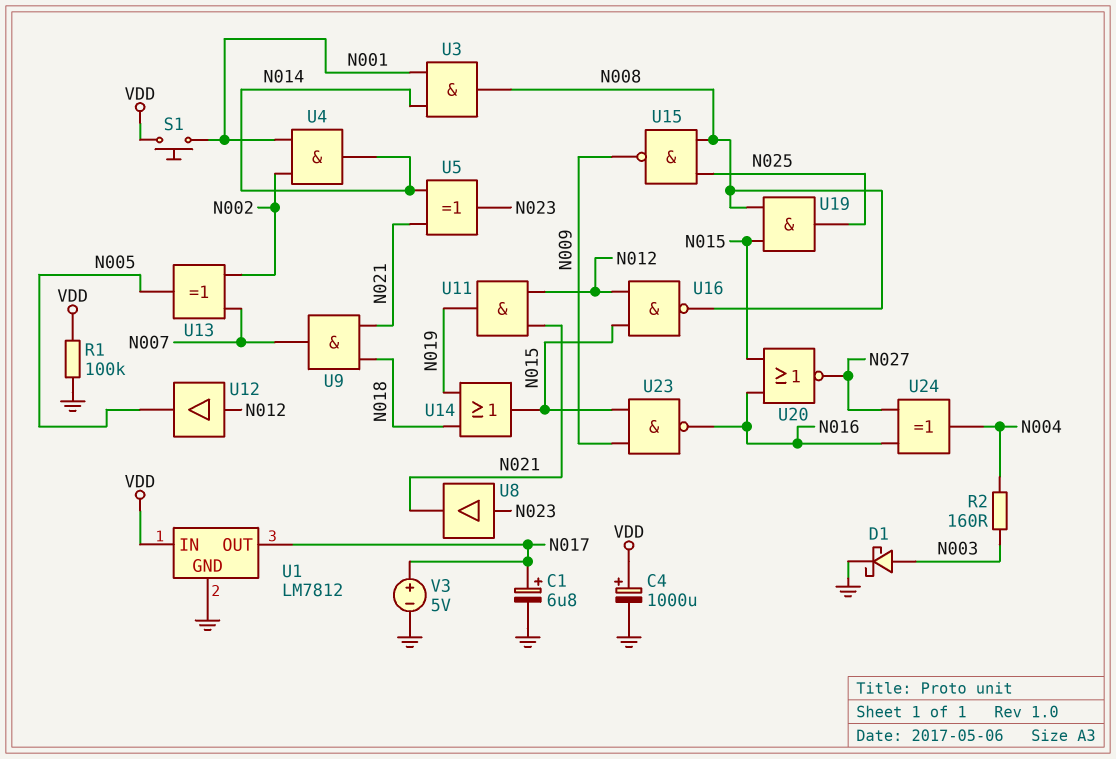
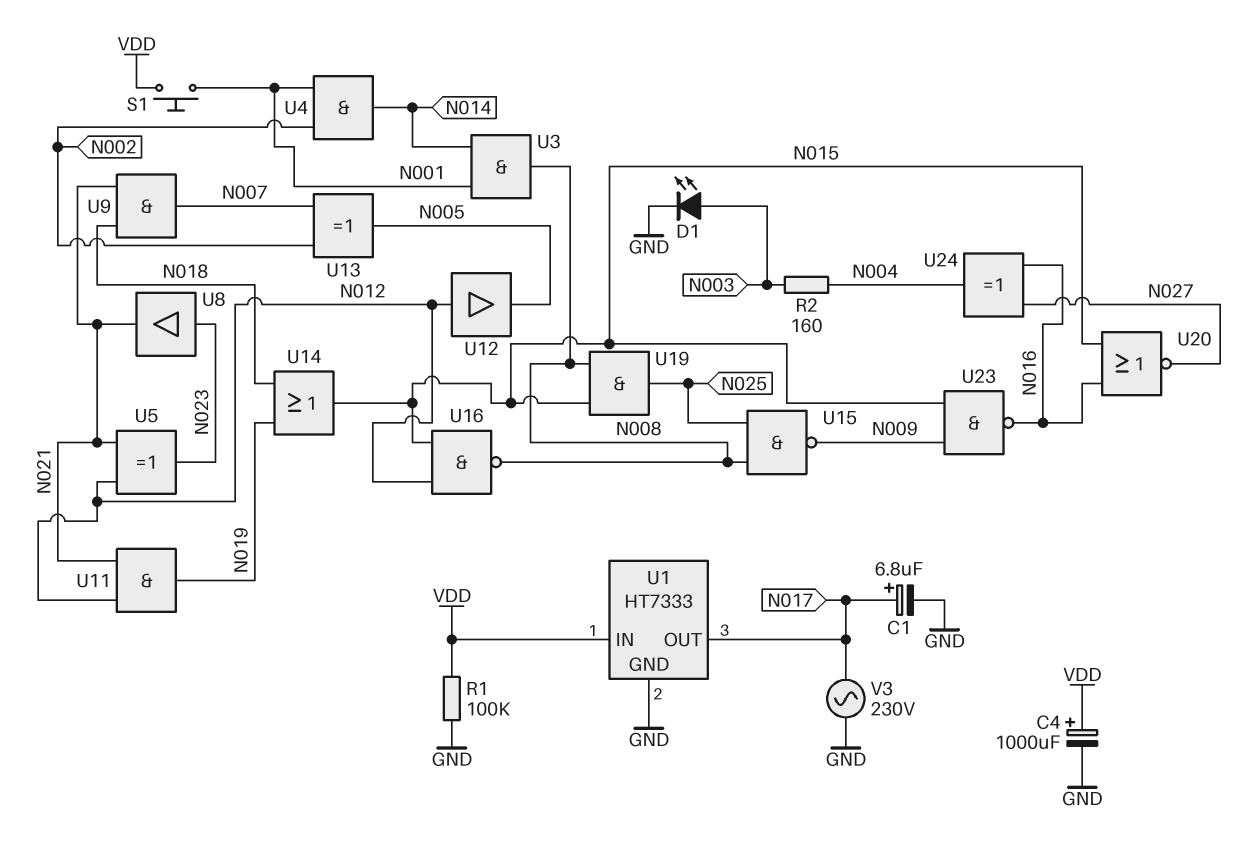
D1: schottky (A N003, K GND) -> LED (A N003, K GND)
U1: LM7812 -> HT7333
U5: XOR (in N014, in N021, out N023) -> XOR (in N012, in N021, out N023)
V3: 5V (plus N017, minus GND) -> AC 230V (GND, N017)

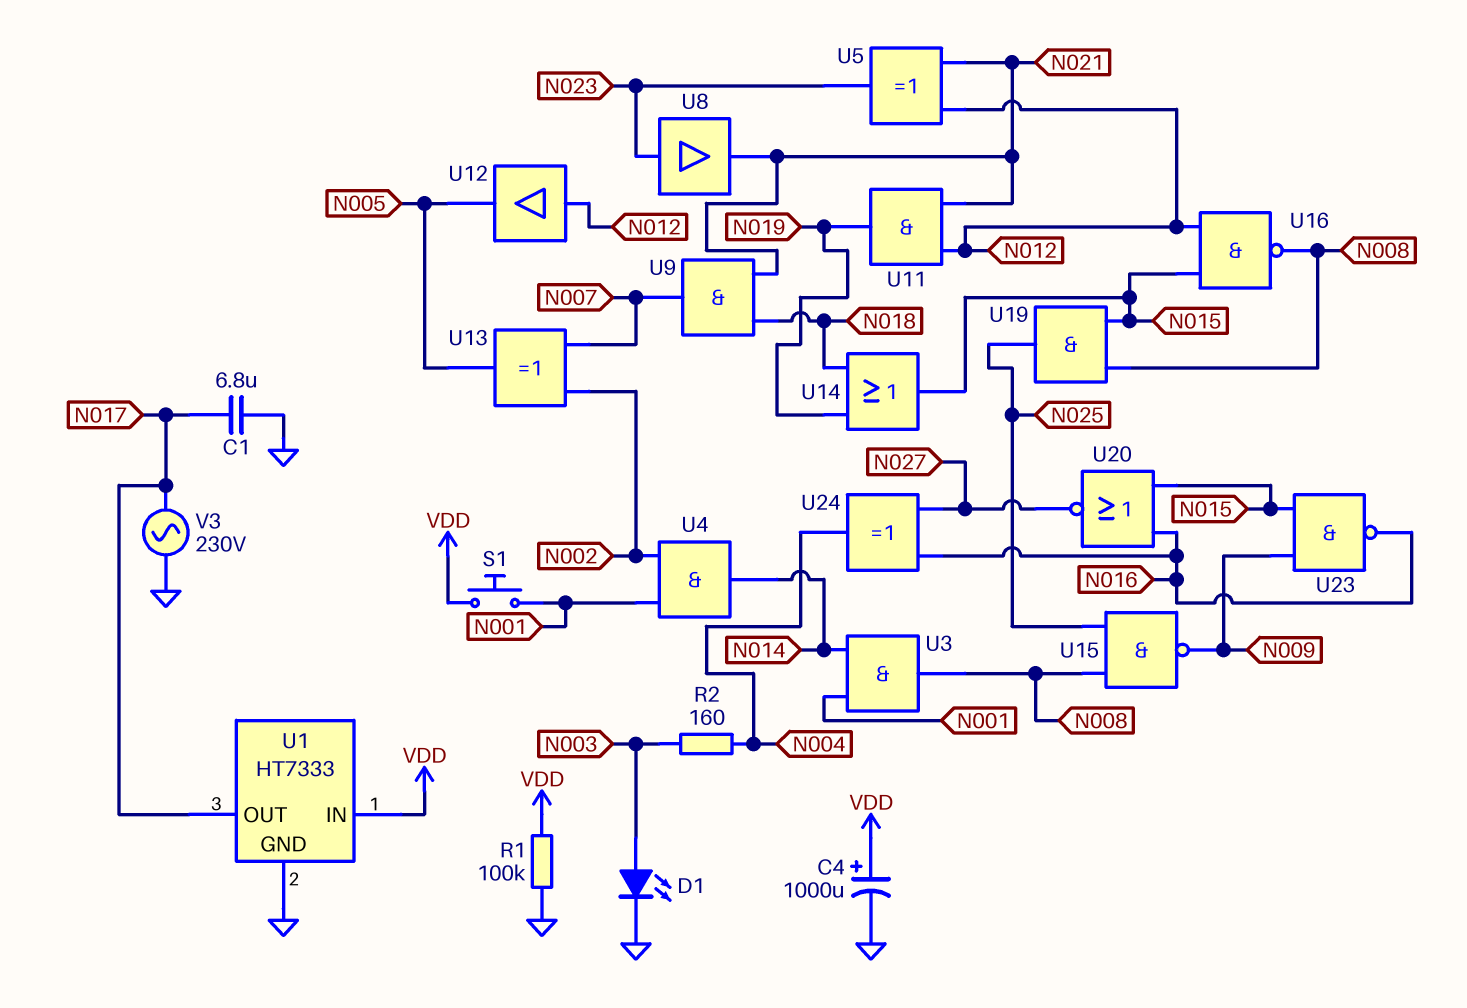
C1: 6.8uF (plus N017, minus GND) -> 6.8uF (GND, N017)

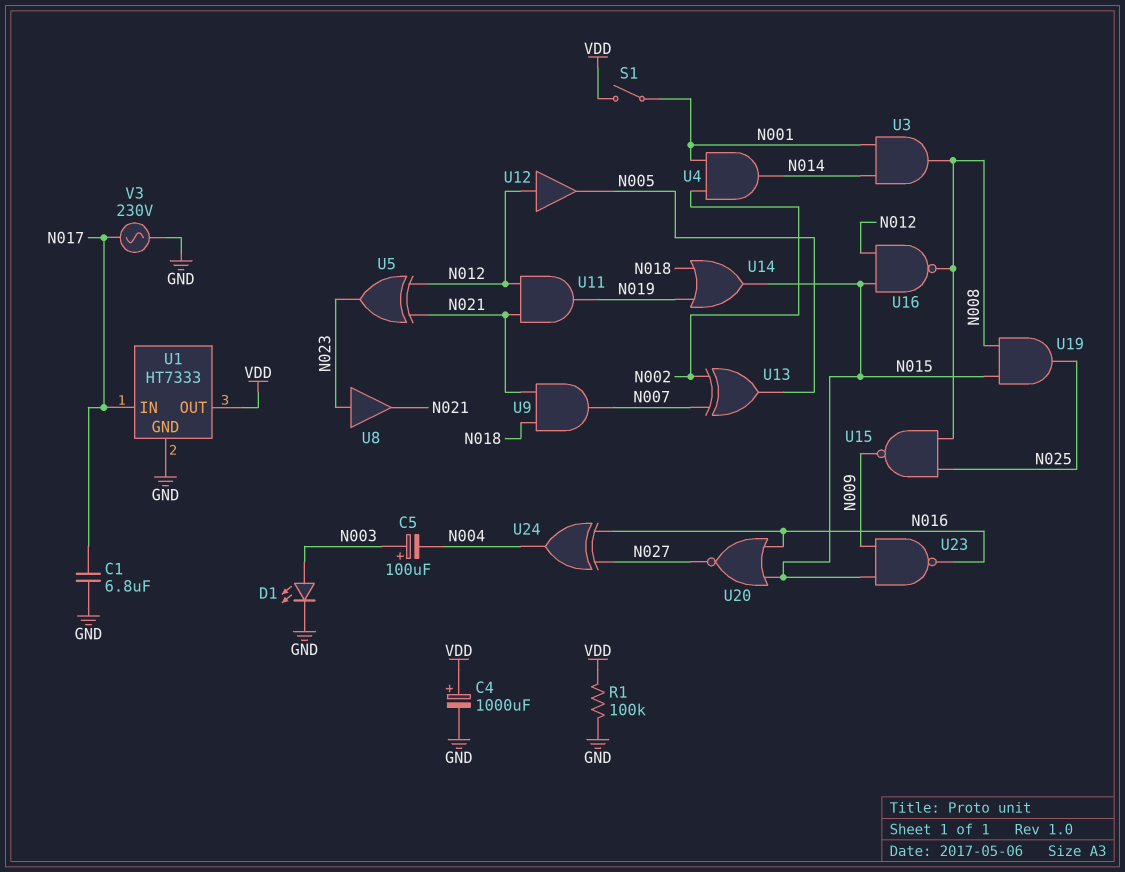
C5: none -> 100uF (plus N003, minus N004)
R2: 160 (N003, N004) -> none
S1: button (N001, VDD) -> switch (N001, VDD)
U1 pin IN: VDD -> N017
U1 pin OUT: N017 -> VDD

